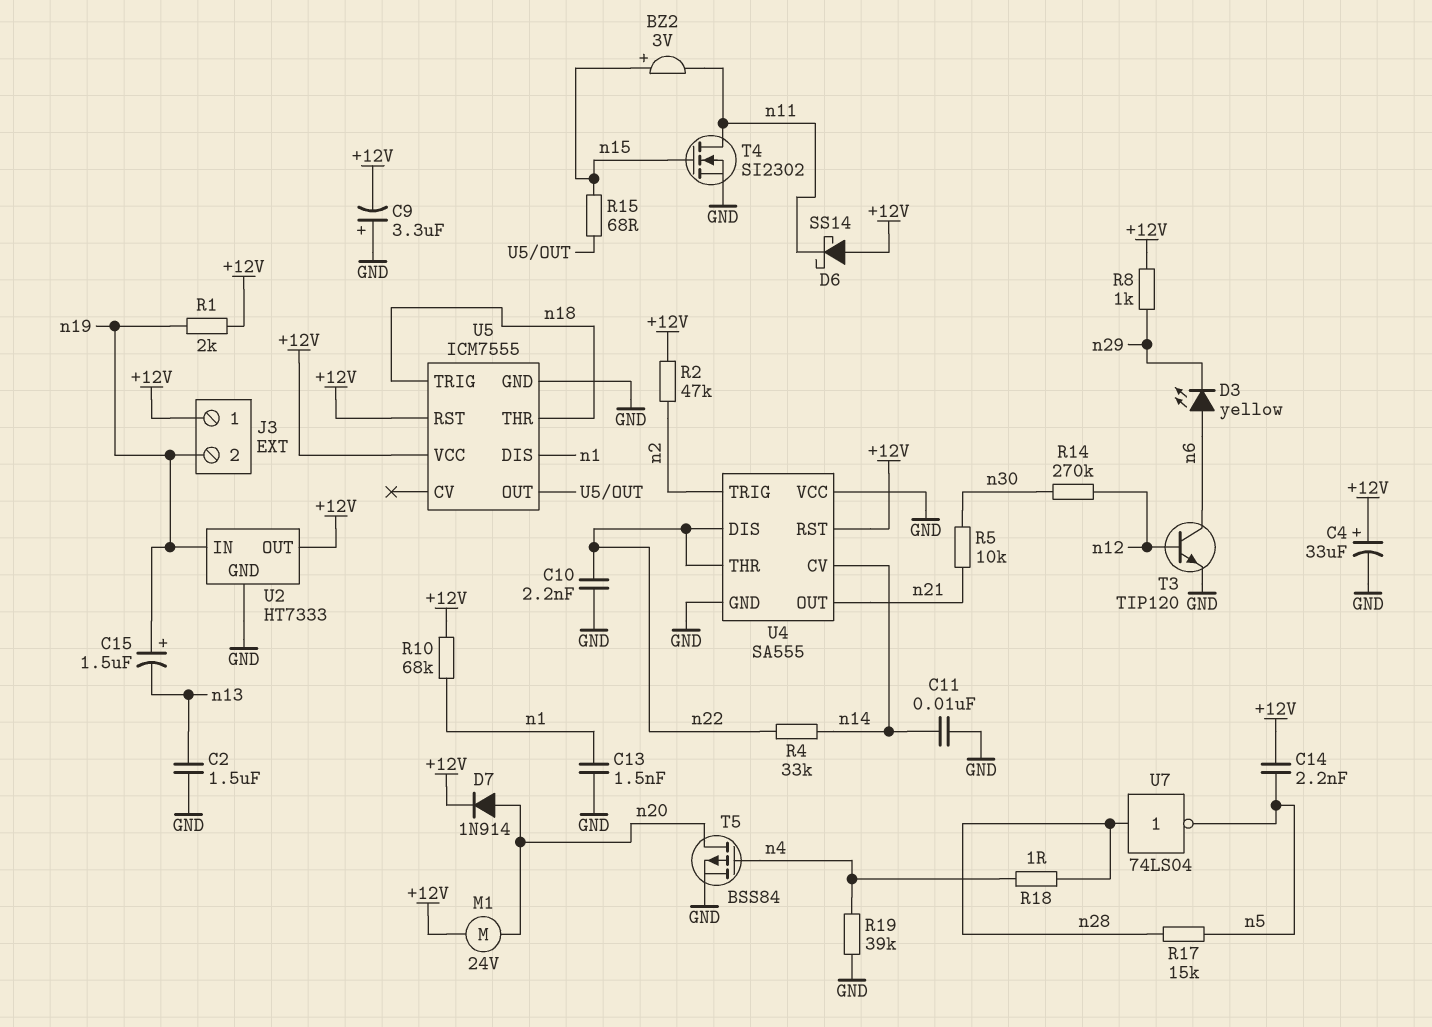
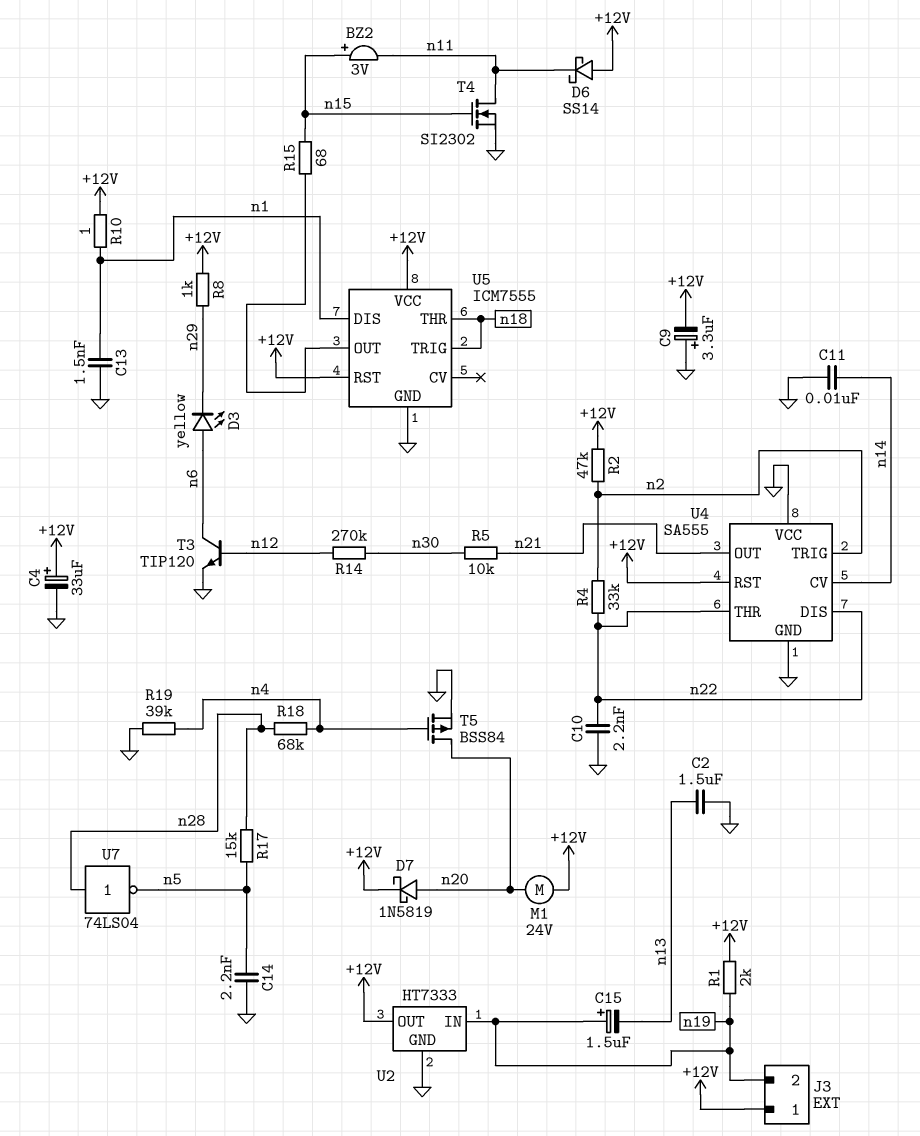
C14: 2.2nF (+12V, n5) -> 2.2nF (GND, n5)
D7: diode 1N914 (A n20, K +12V) -> schottky 1N5819 (A n20, K +12V)
R4: 33k (n14, n22) -> 33k (n2, n22)
R10: 68k (+12V, n1) -> 1 (+12V, n1)
R18: 1 (n4, n28) -> 68k (n4, n28)

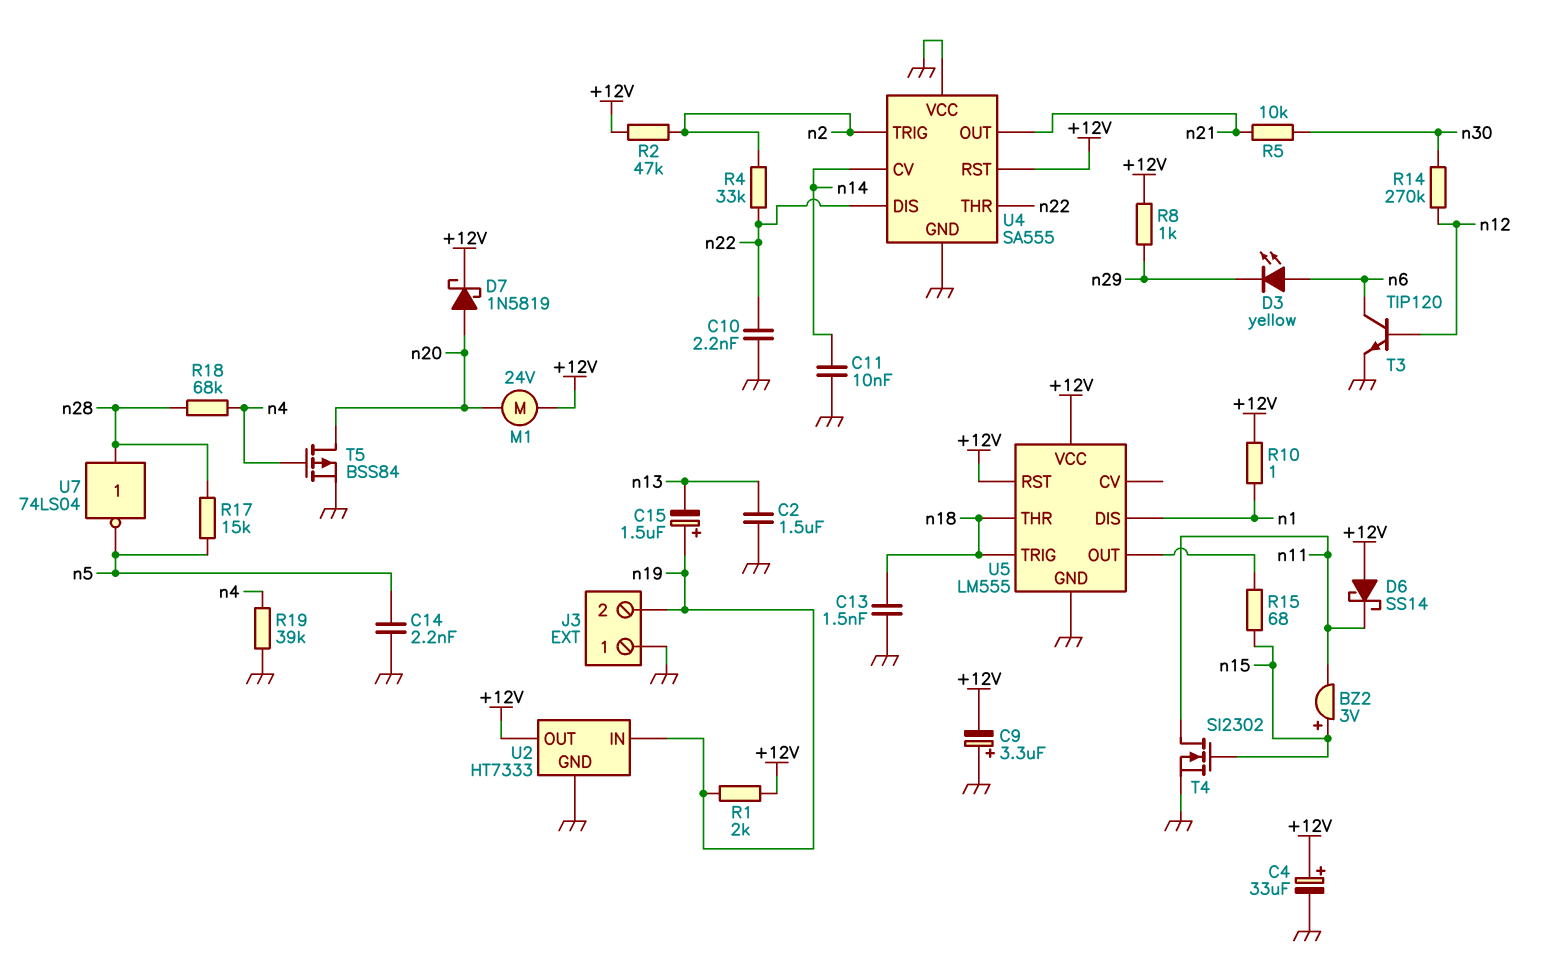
C13: 1.5nF (GND, n1) -> 1.5nF (GND, n18)
J3 pin 1: +12V -> GND
U5: ICM7555 -> LM555

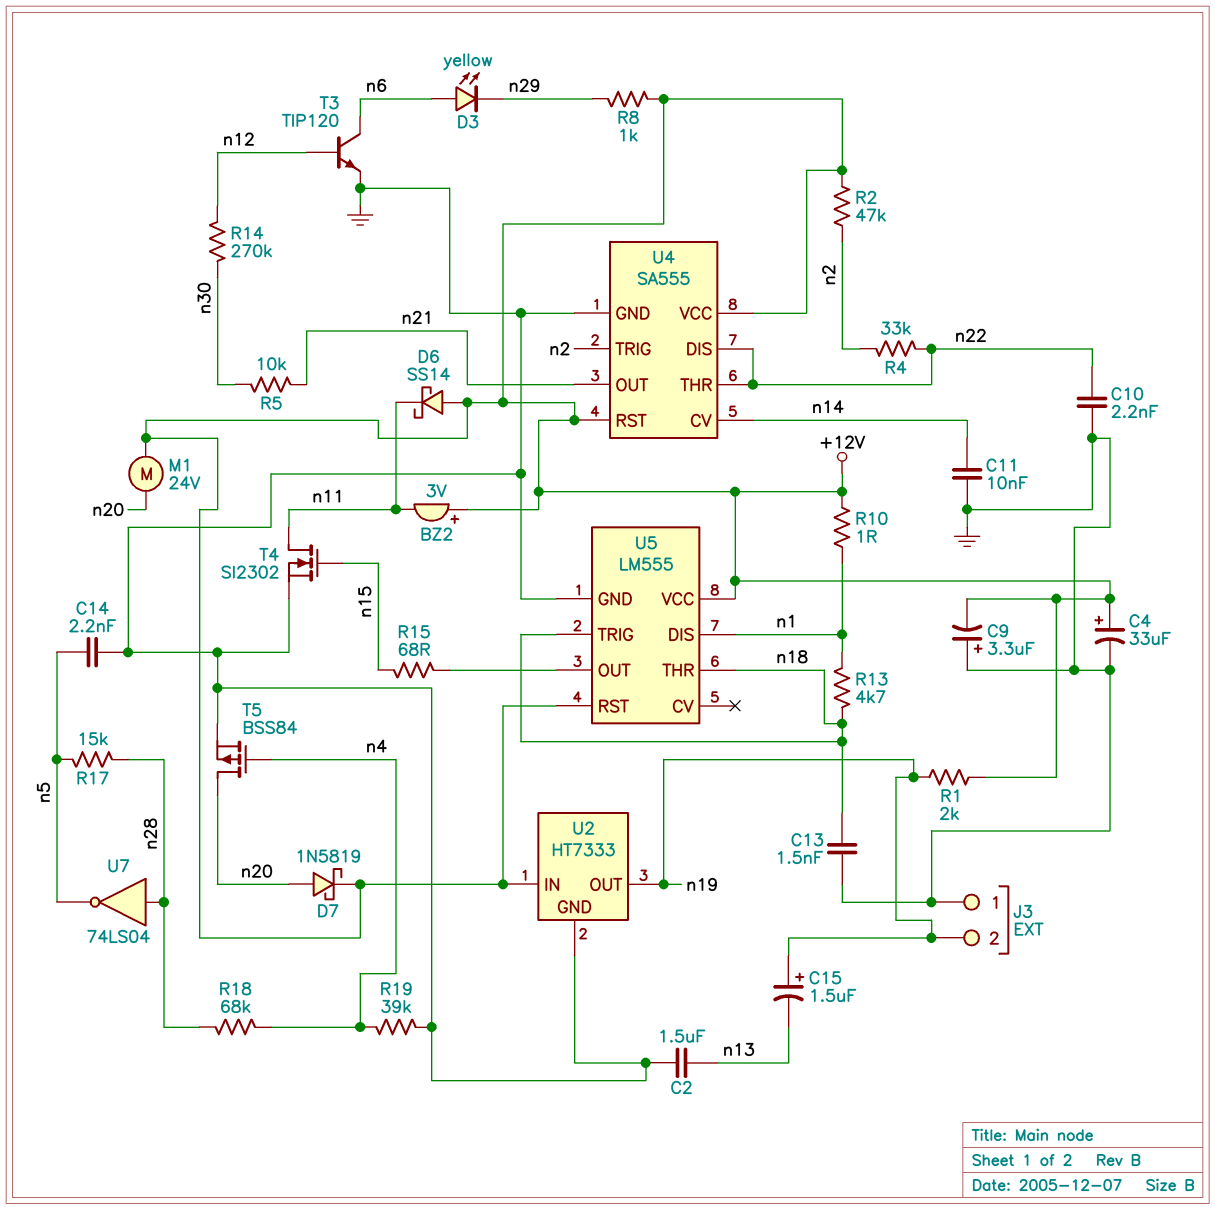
BZ2: buzzer 3V (plus n15, minus n11) -> buzzer 3V (plus +12V, minus n11)
R13: none -> 4.7k (n1, n18)
U2 pin IN: n19 -> +12V
U2 pin OUT: +12V -> n19
U4 pin VCC: GND -> +12V

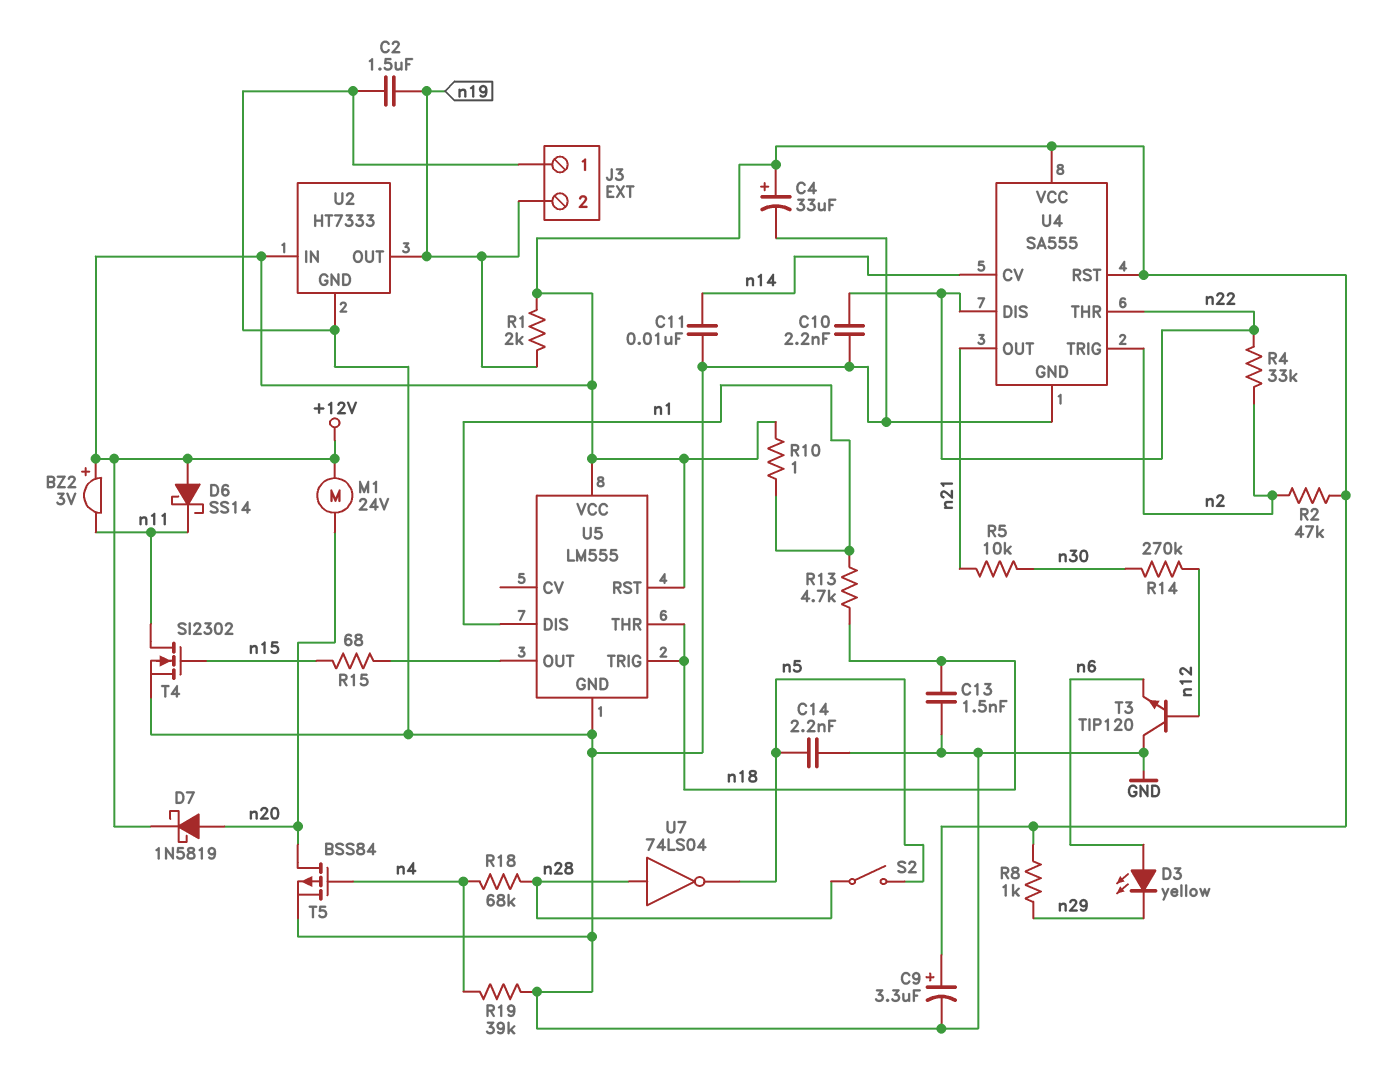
C2: 1.5uF (GND, n13) -> 1.5uF (GND, n19)
C9: 3.3uF (plus GND, minus +12V) -> 3.3uF (plus +12V, minus GND)
C15: 1.5uF (plus n19, minus n13) -> none
R17: 15k (n5, n28) -> none
S2: none -> switch (n5, n28)
T3: NPN TIP120 (B n12, C n6, E GND) -> NPN TIP120 (B n12, C GND, E n6)

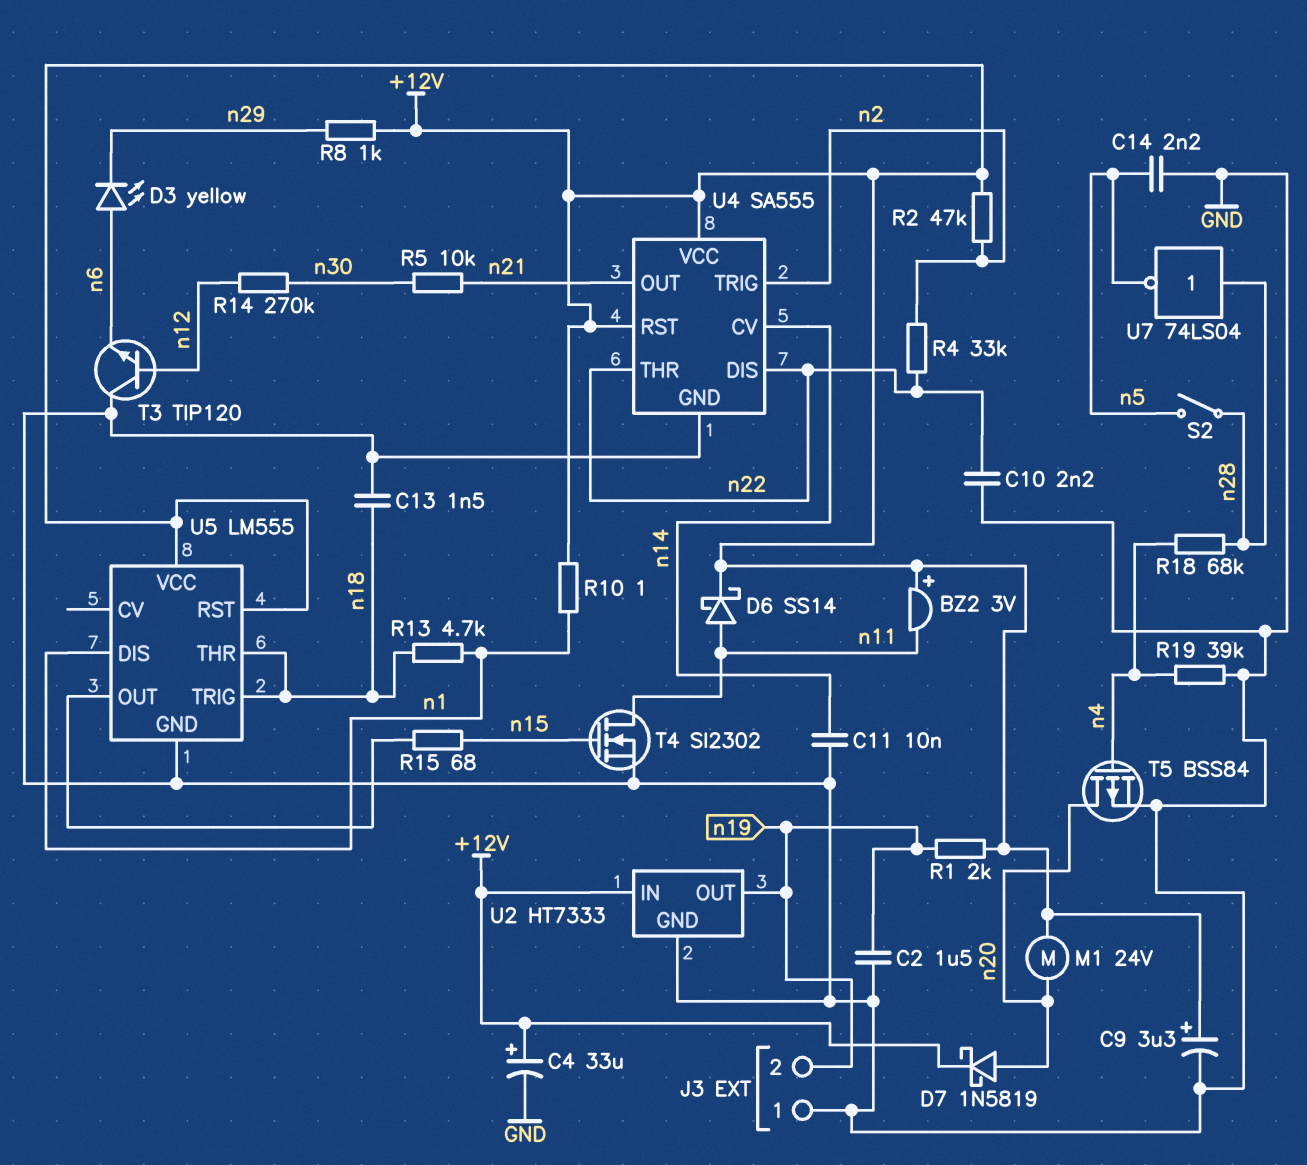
D6: schottky SS14 (A +12V, K n11) -> schottky SS14 (A n11, K +12V)

